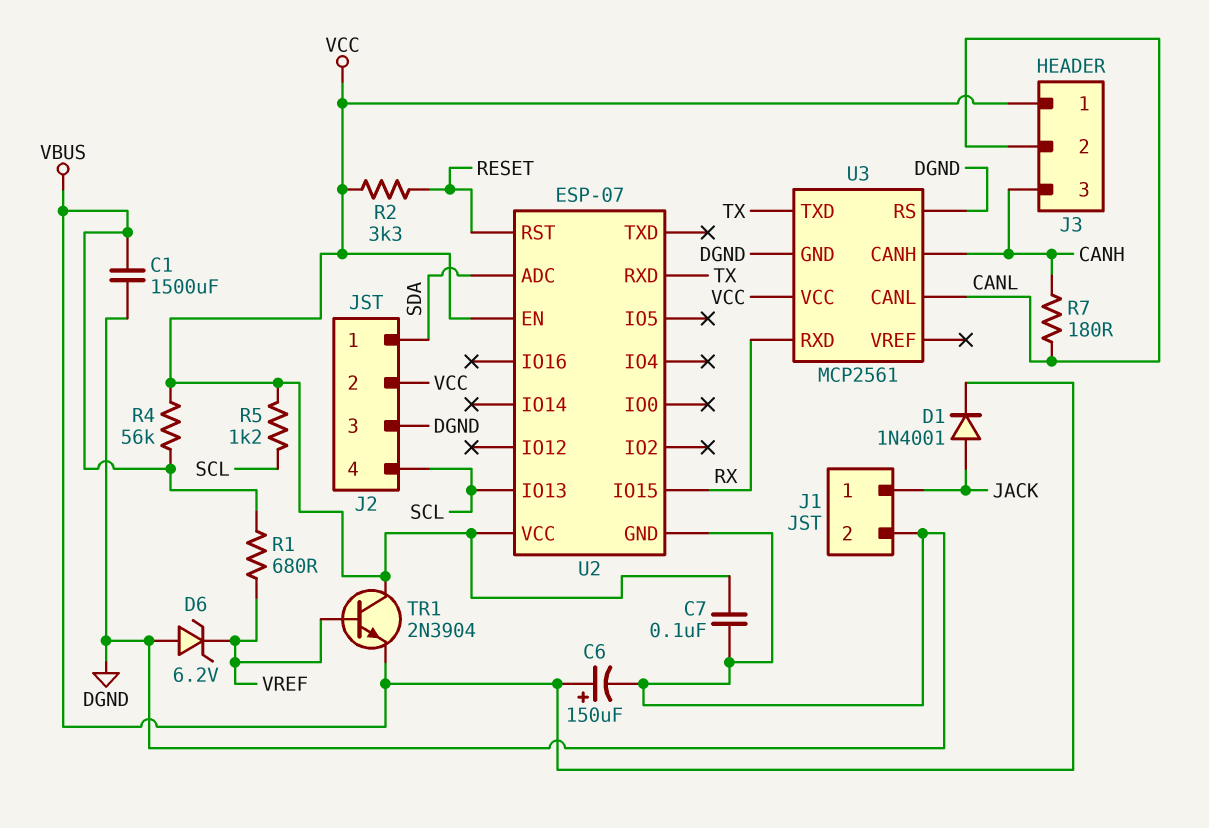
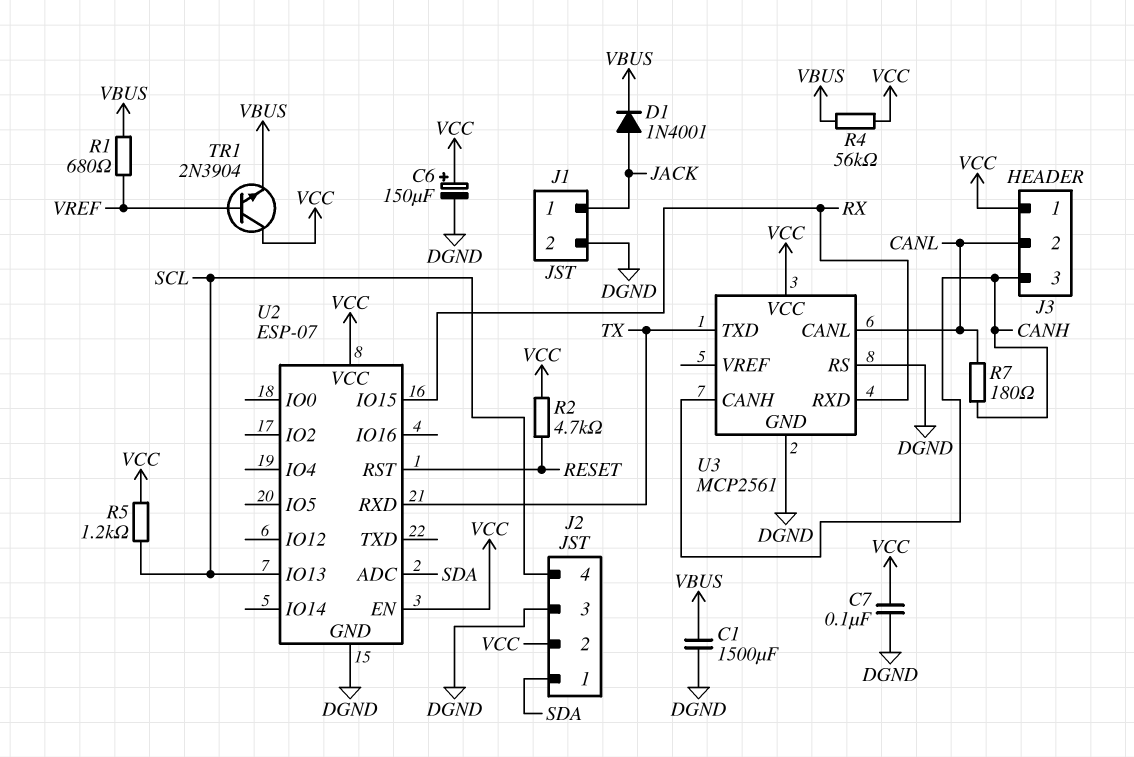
C6: 150uF (plus VBUS, minus DGND) -> 150uF (plus VCC, minus DGND)
D6: zener 6.2V (A DGND, K VREF) -> none
R2: 3.3k (RESET, VCC) -> 4.7k (RESET, VCC)

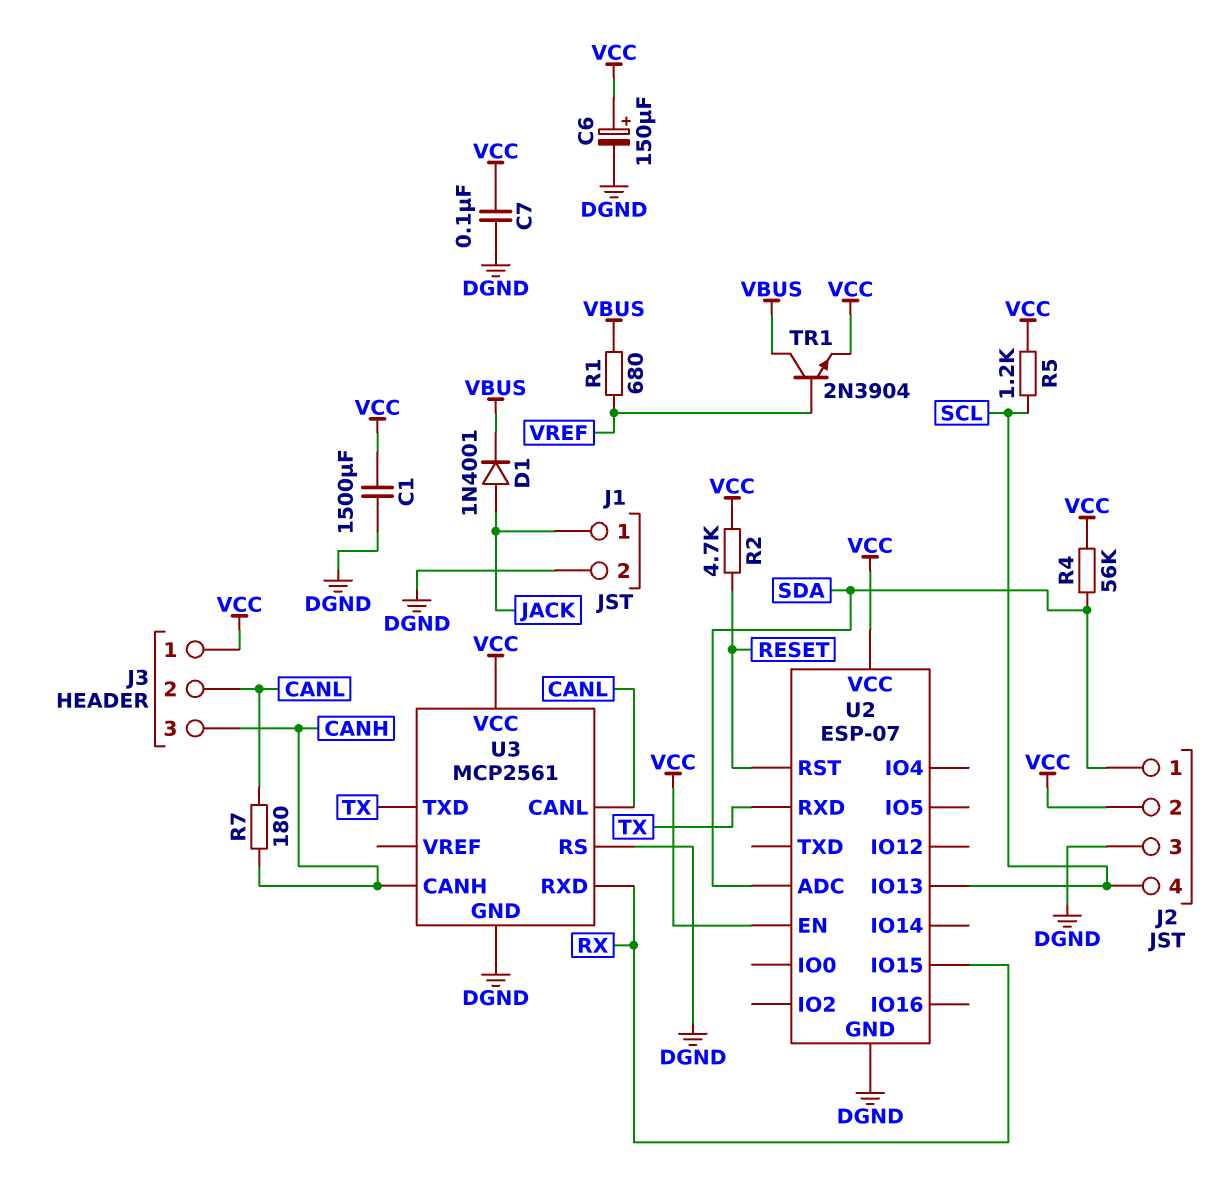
C1: 1500uF (DGND, VBUS) -> 1500uF (DGND, VCC)
R4: 56k (VBUS, VCC) -> 56k (SDA, VCC)
TR1: NPN 2N3904 (B VREF, C VCC, E VBUS) -> NPN 2N3904 (B VREF, C VBUS, E VCC)

